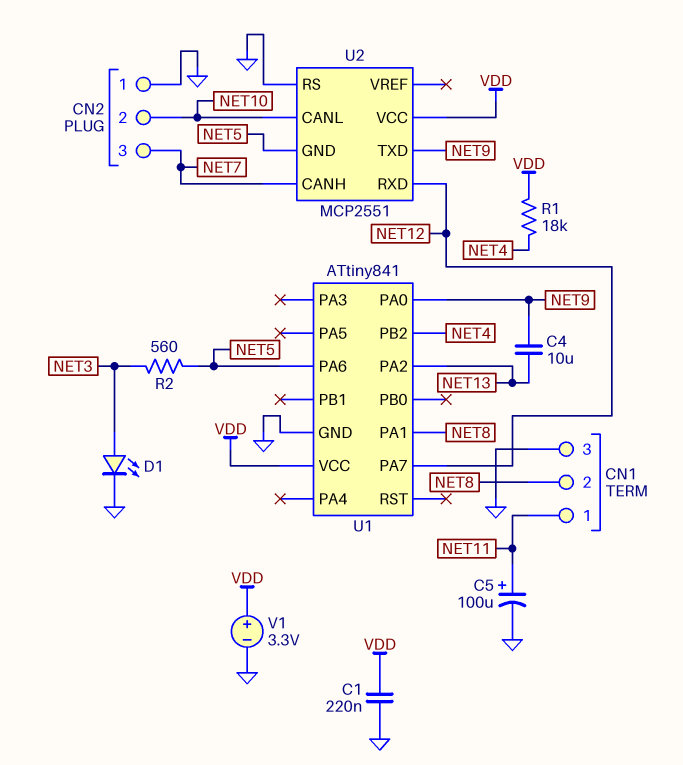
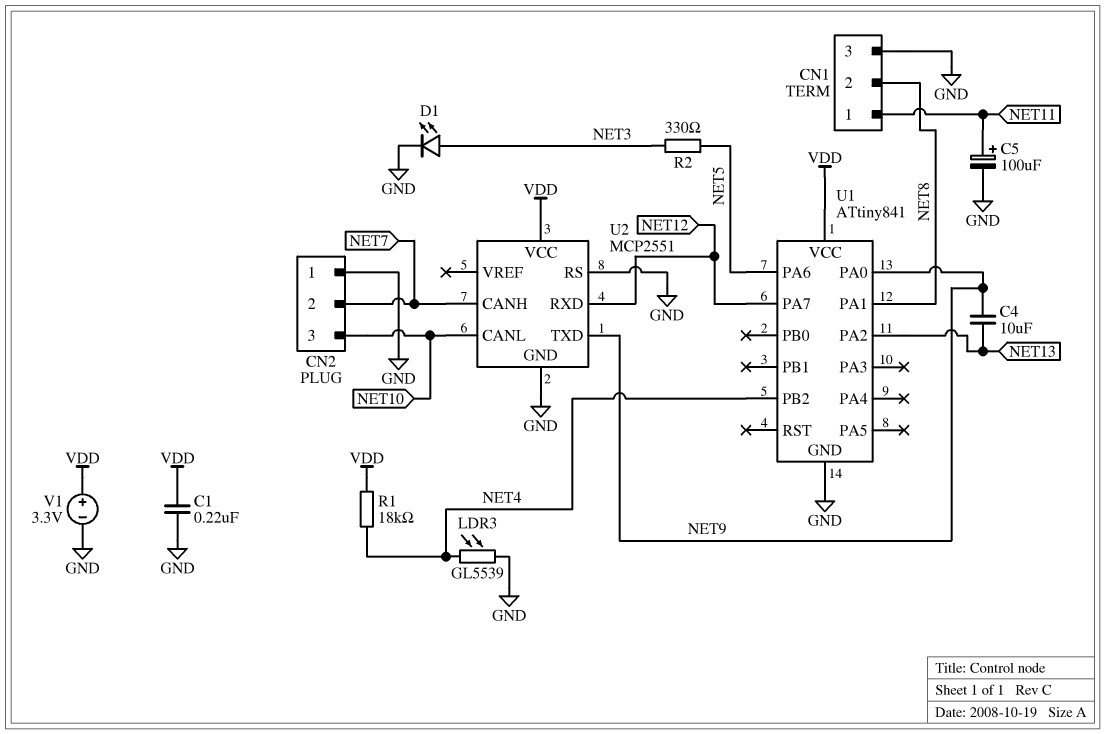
CN2 pin 2: NET10 -> NET7
CN2 pin 3: NET7 -> NET10
LDR3: none -> GL5539 (GND, NET4)
R2: 560 (NET3, NET5) -> 330 (NET3, NET5)
U2 pin GND: NET5 -> GND

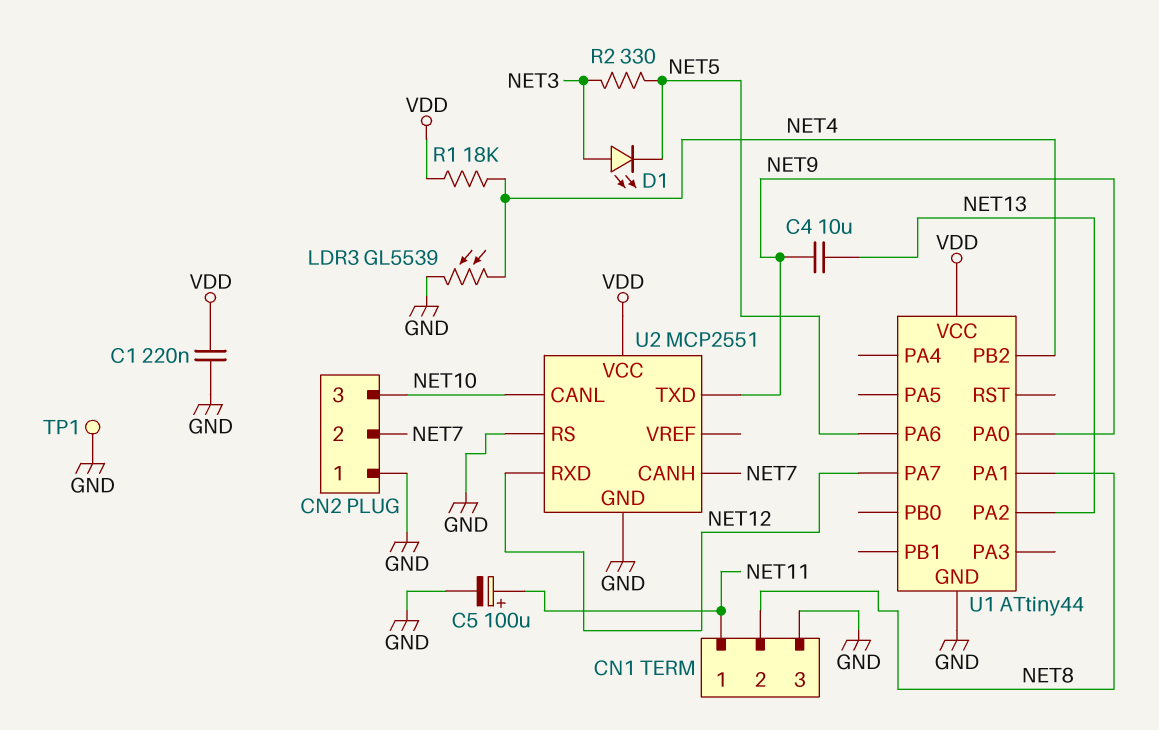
D1: LED (A NET3, K GND) -> LED (A NET3, K NET5)
TP1: none -> test point (GND)
U1: ATtiny841 -> ATtiny44
V1: 3.3V (plus VDD, minus GND) -> none

